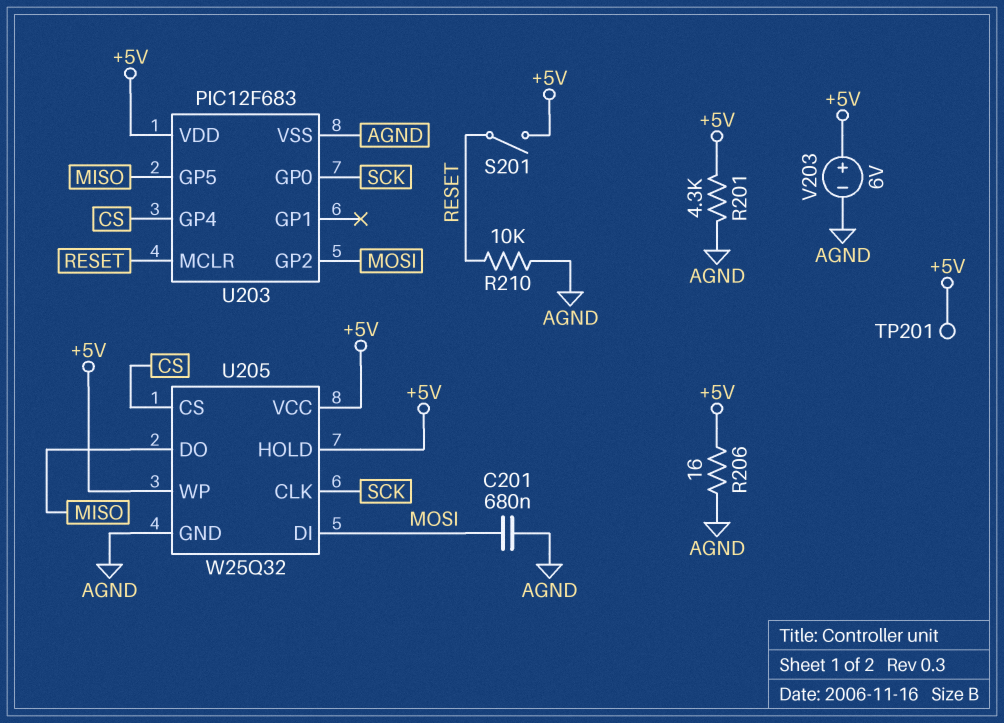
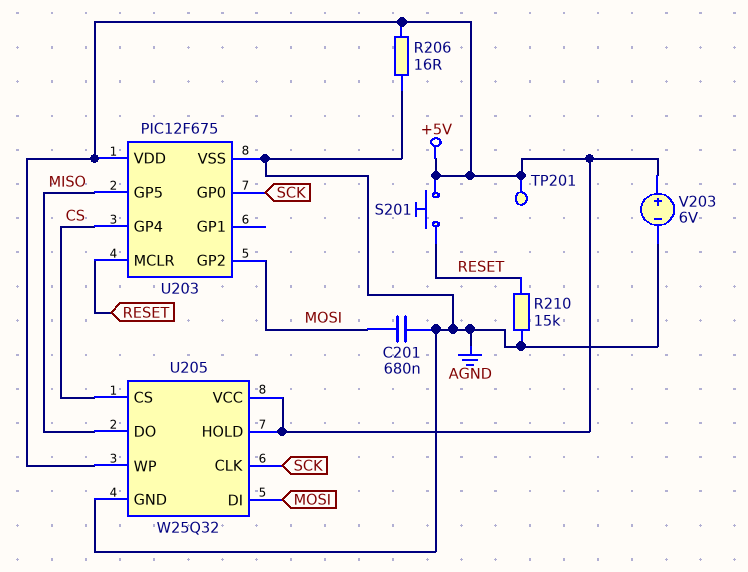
R201: 4.3k (+5V, AGND) -> none
R210: 10k (AGND, RESET) -> 15k (AGND, RESET)
S201: switch (+5V, RESET) -> button (+5V, RESET)
U203: PIC12F683 -> PIC12F675

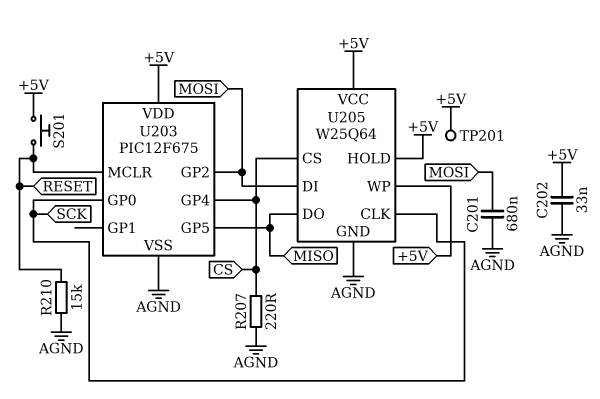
C202: none -> 33nF (+5V, AGND)
R206: 16 (+5V, AGND) -> none
R207: none -> 220 (AGND, CS)
U205: W25Q32 -> W25Q64
V203: 6V (plus +5V, minus AGND) -> none

